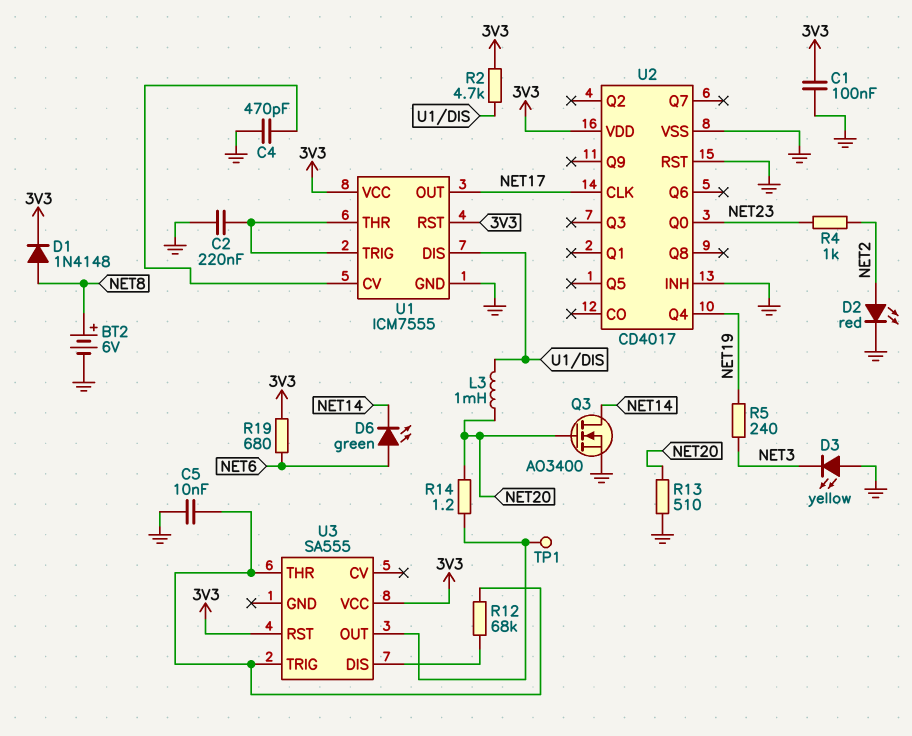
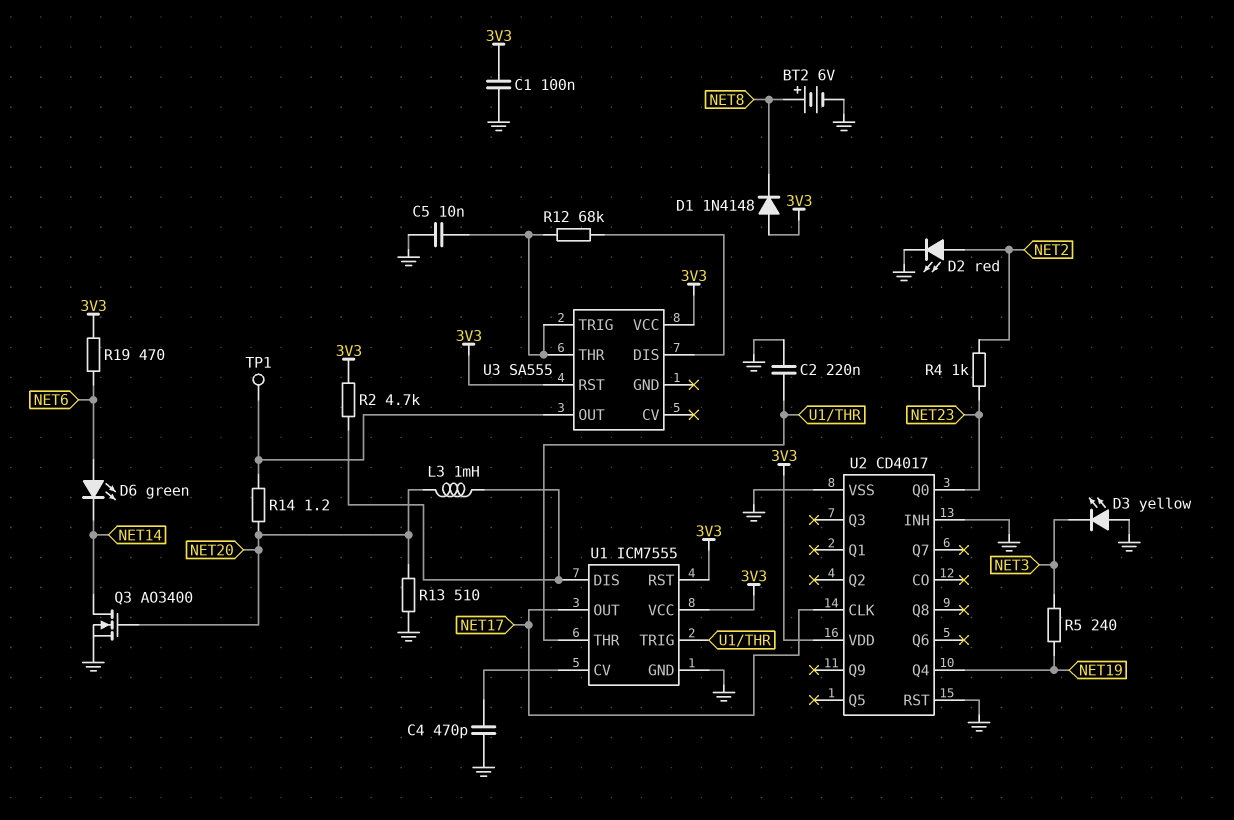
D1: diode 1N4148 (A NET8, K 3V3) -> diode 1N4148 (A 3V3, K NET8)
R19: 680 (3V3, NET6) -> 470 (3V3, NET6)

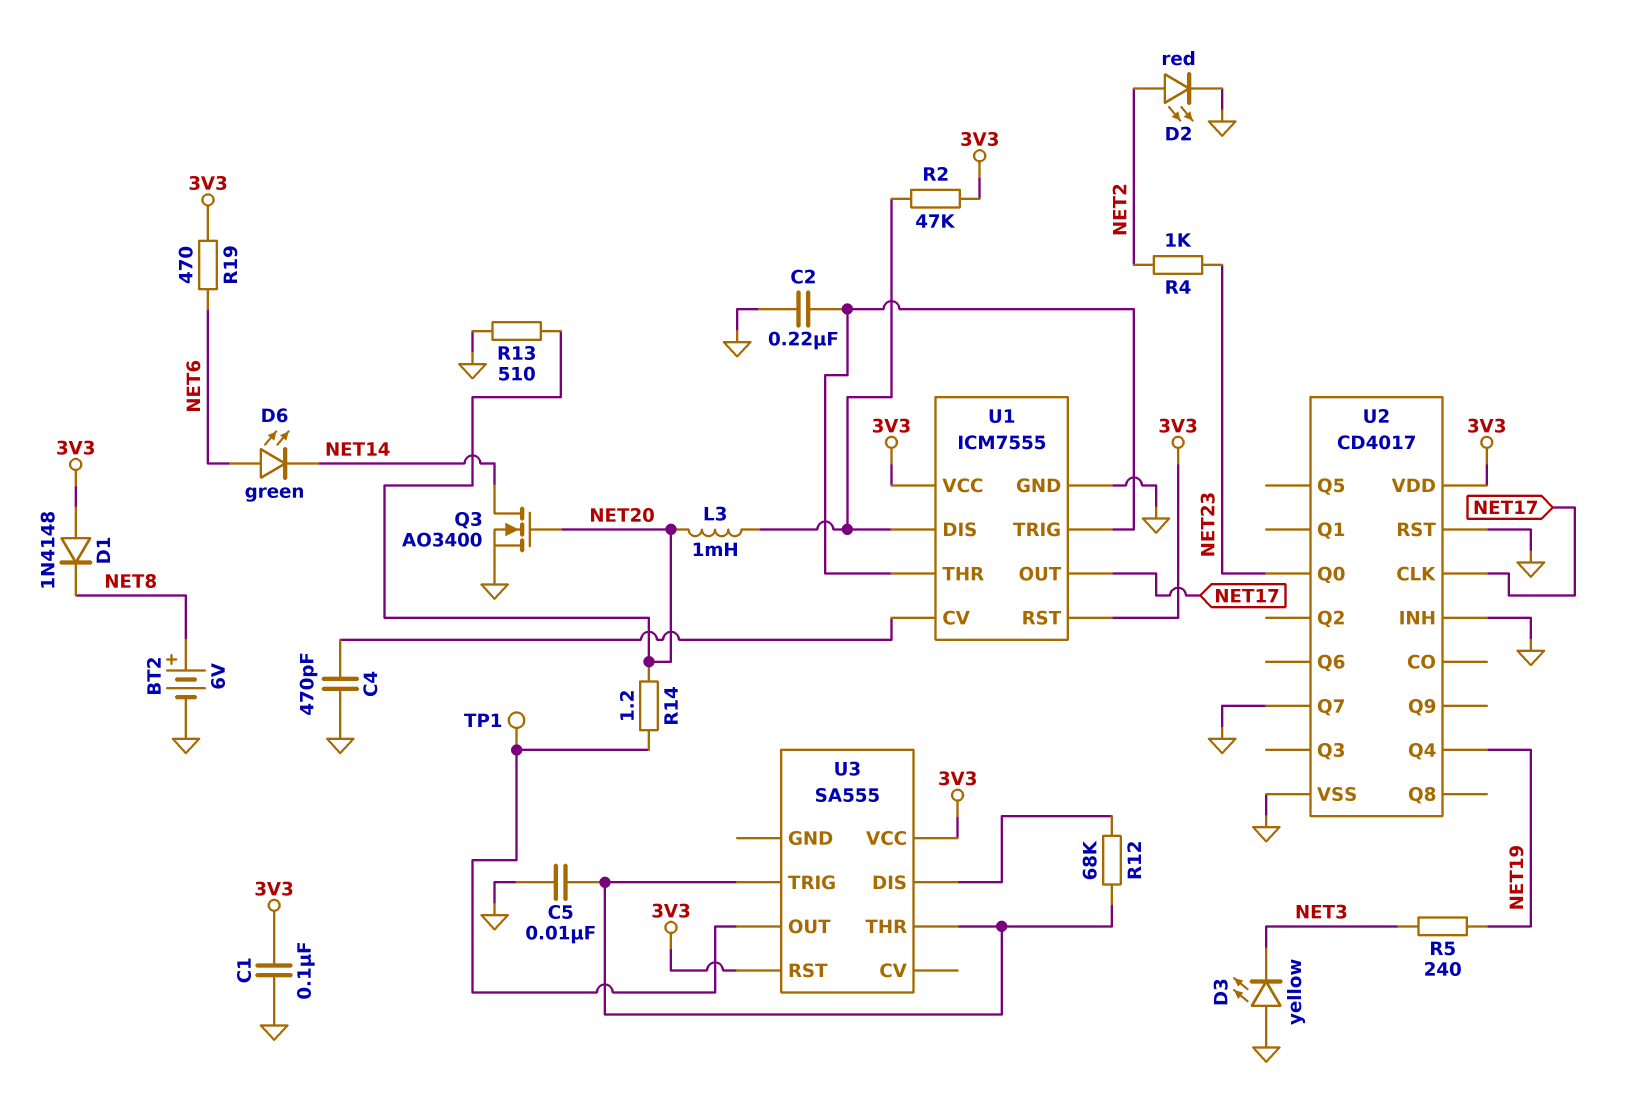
R2: 4.7k (3V3, U1/DIS) -> 47k (3V3, U1/DIS)
U2 pin Q7: none -> GND

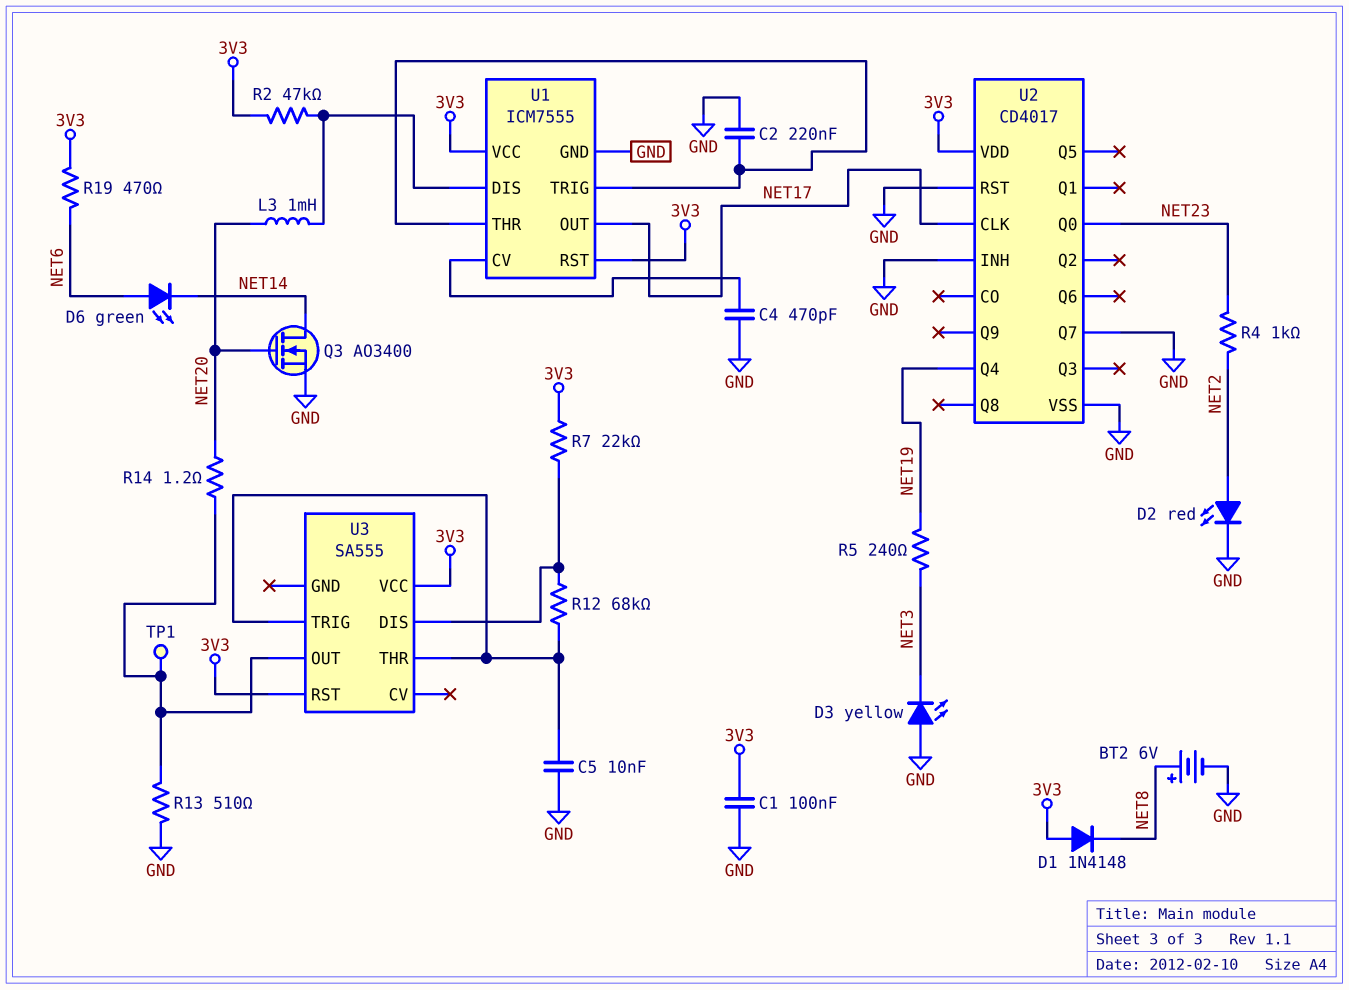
R7: none -> 22k (3V3, U3/DIS)
R13: 510 (GND, NET20) -> 510 (GND, U3/OUT)

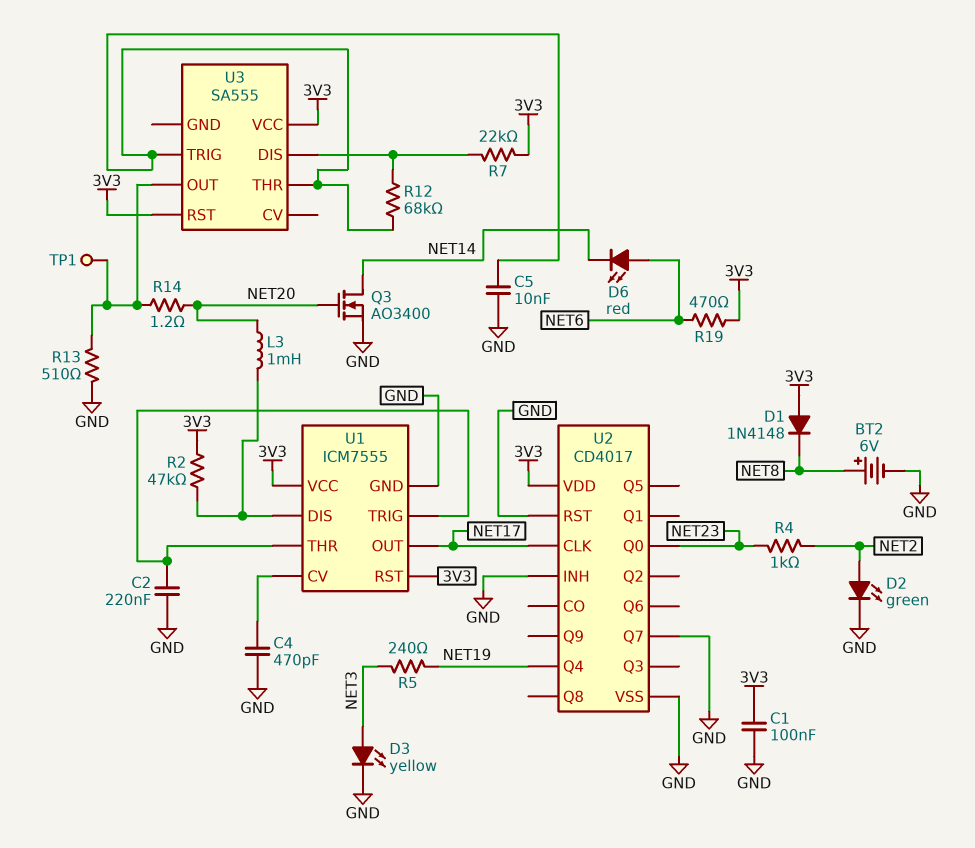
D2: LED red (A NET2, K GND) -> LED green (A NET2, K GND)
D3: LED yellow (A GND, K NET3) -> LED yellow (A NET3, K GND)
D6: LED green (A NET6, K NET14) -> LED red (A NET6, K NET14)

